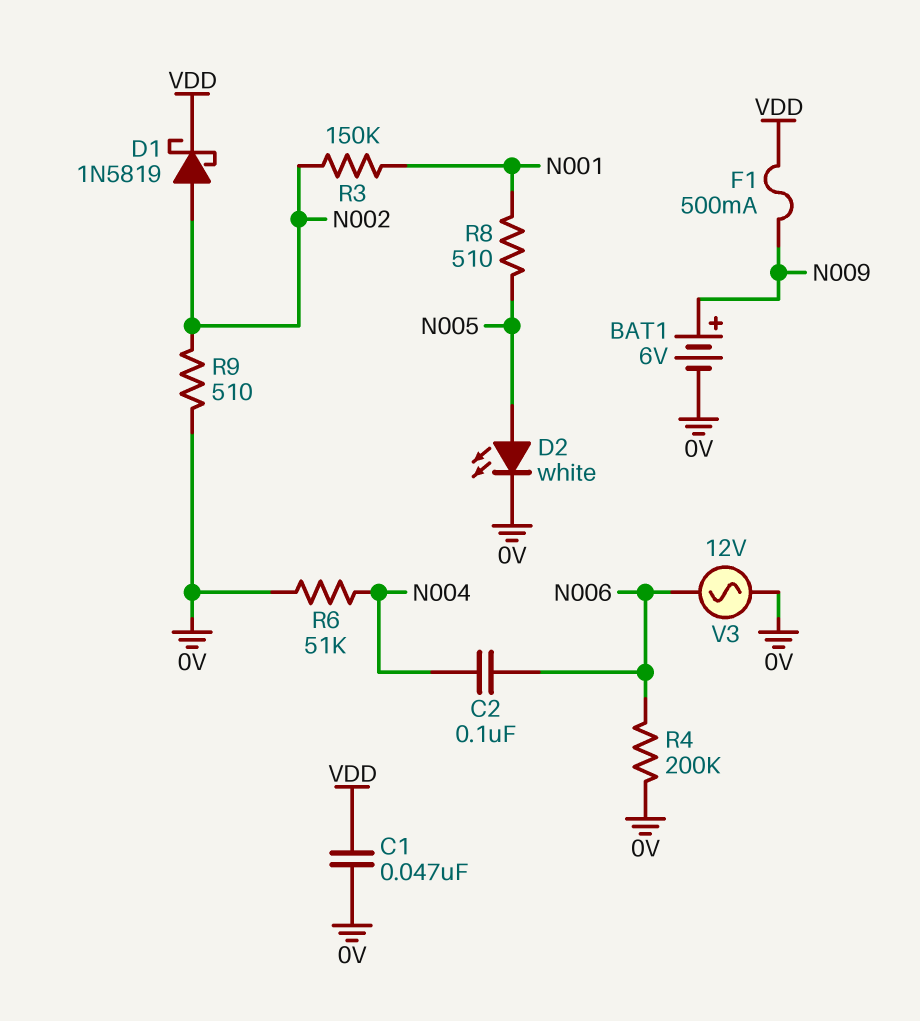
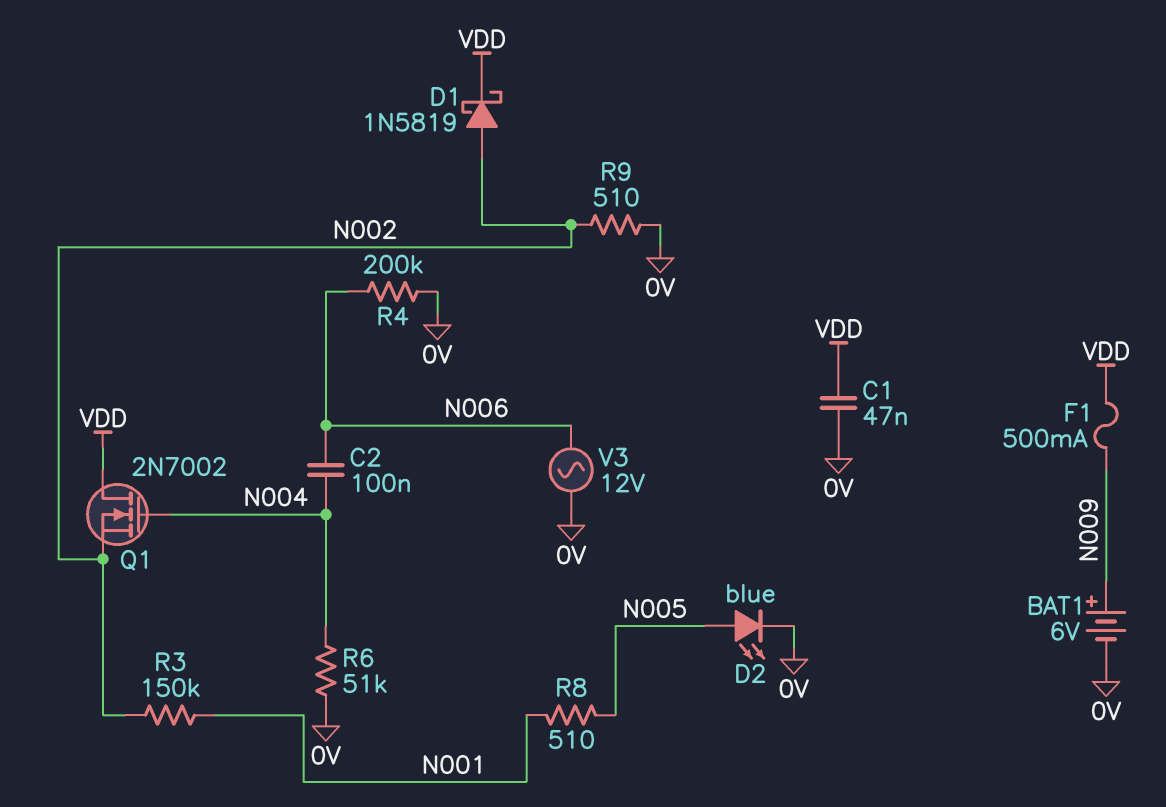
D2: LED white (A N005, K 0V) -> LED blue (A N005, K 0V)
Q1: none -> NMOS 2N7002 (G N004, D VDD, S N002)

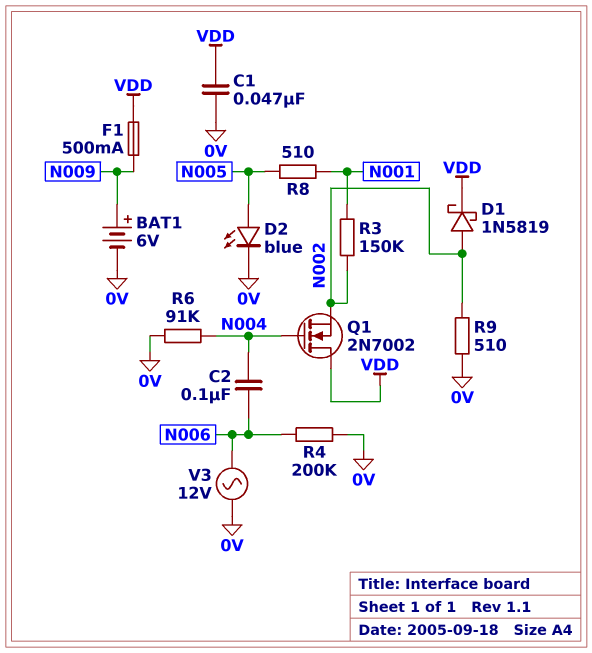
R6: 51k (0V, N004) -> 91k (0V, N004)

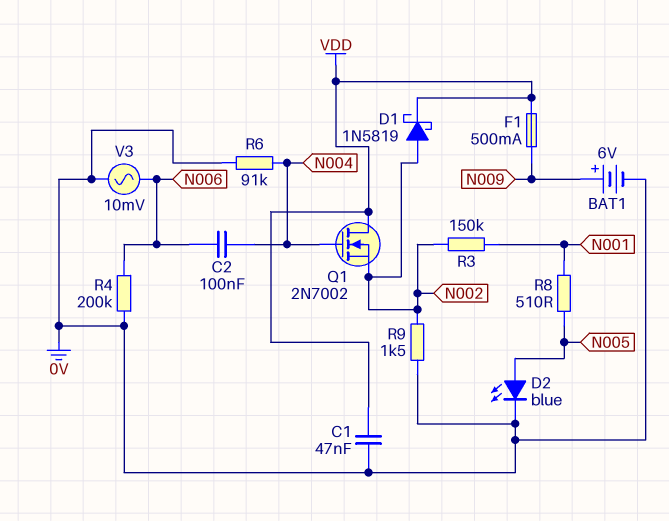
R9: 510 (0V, N002) -> 1.5k (0V, N002)
V3: AC 12V (0V, N006) -> AC 10mV (0V, N006)

